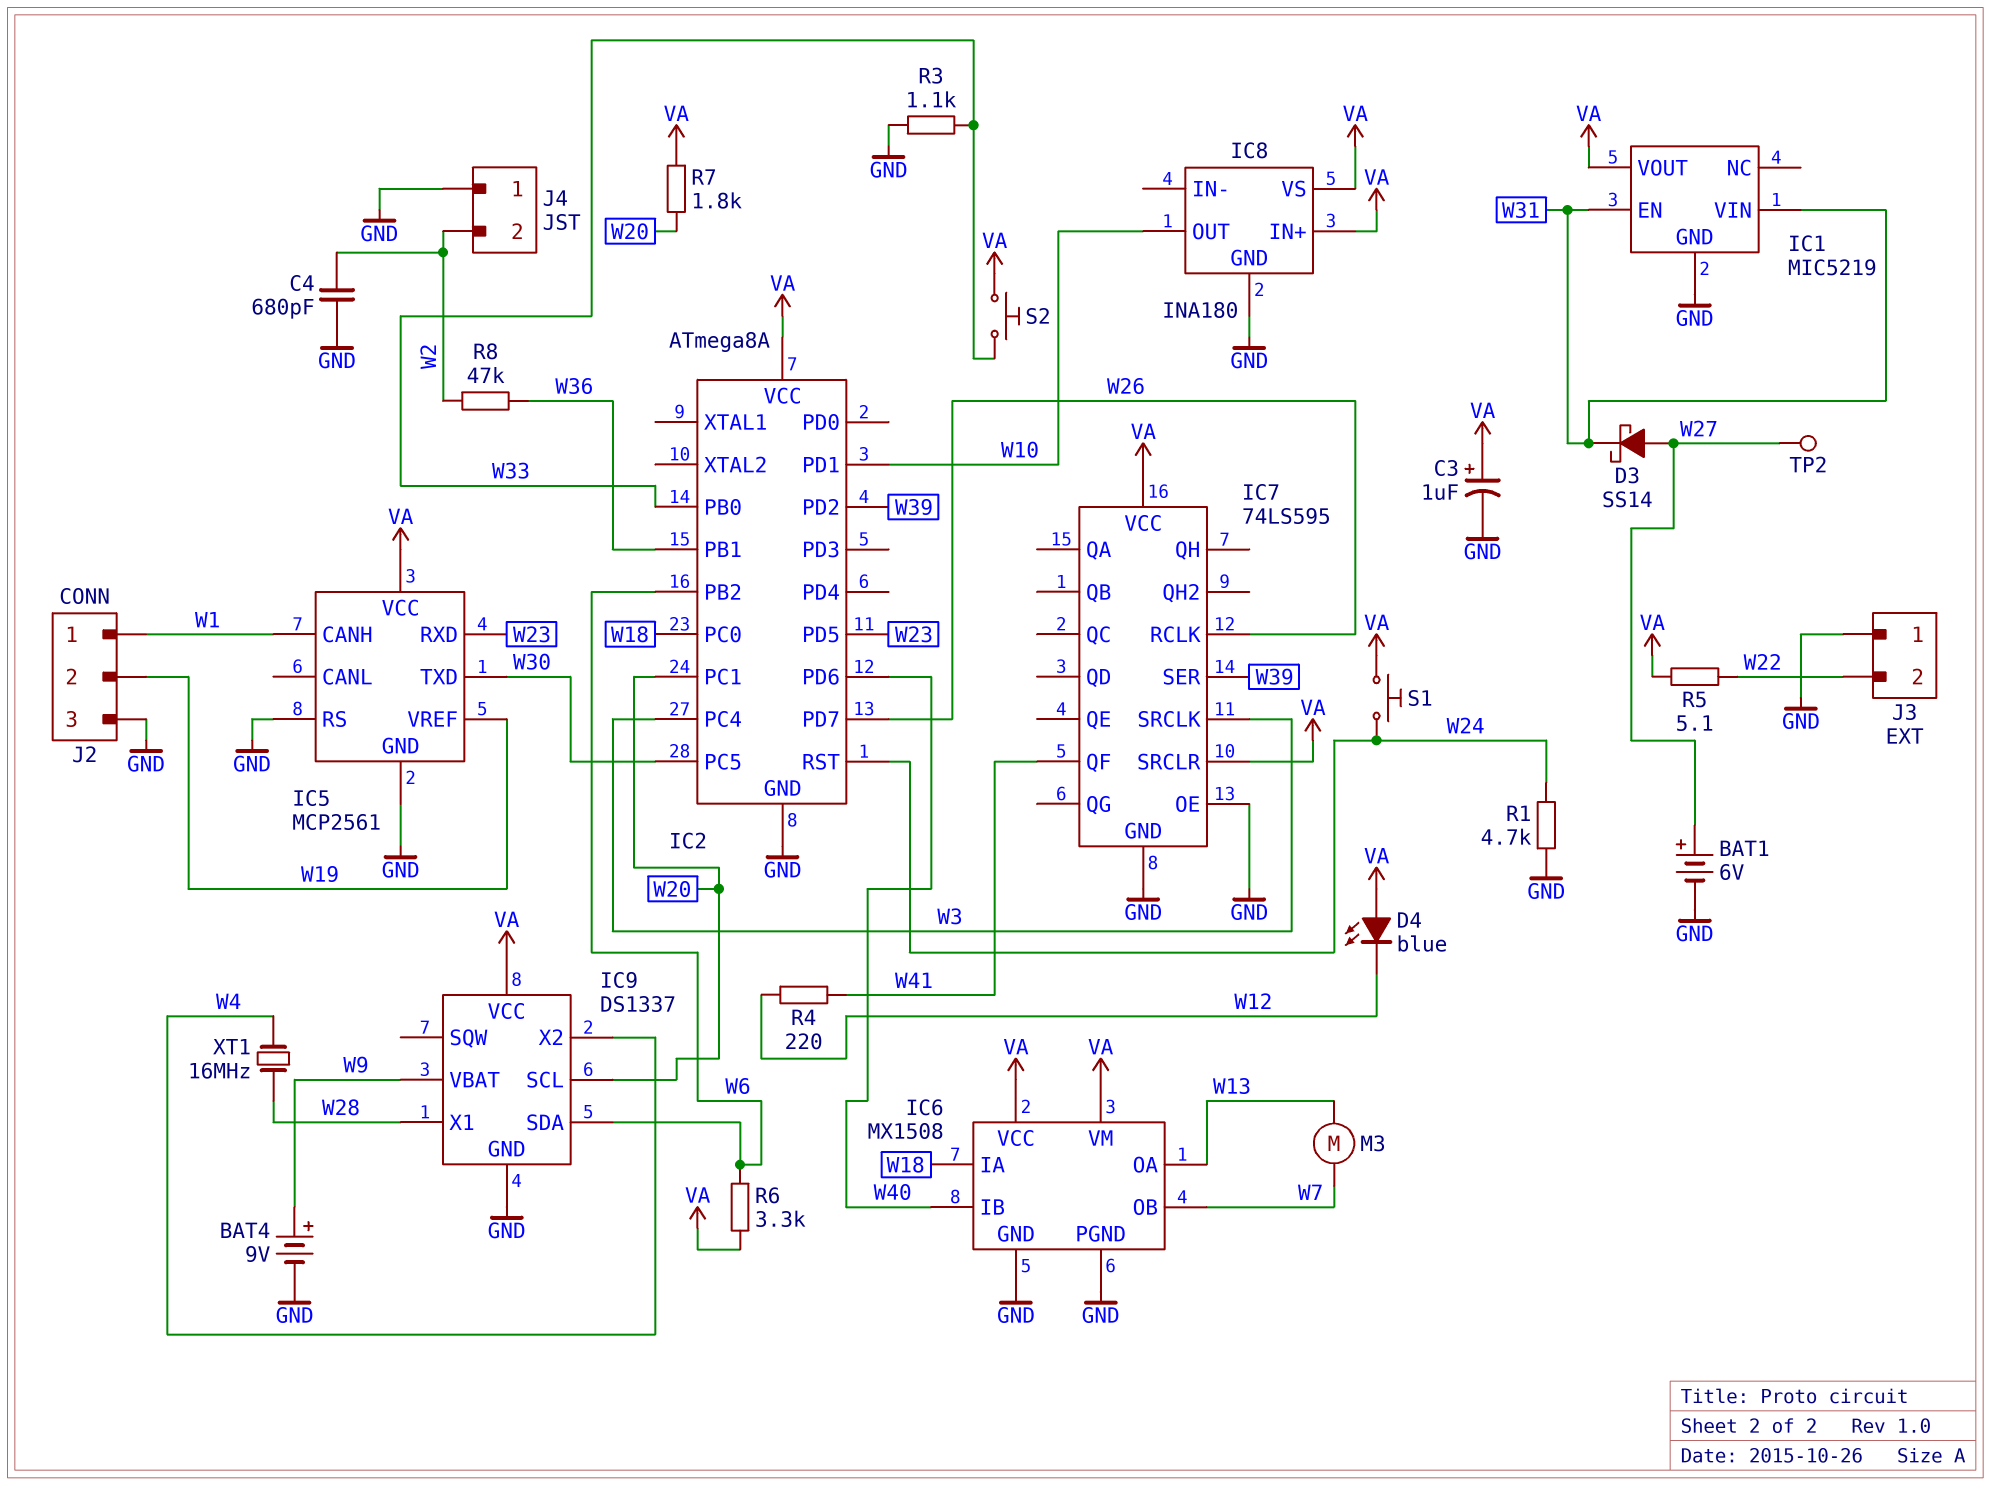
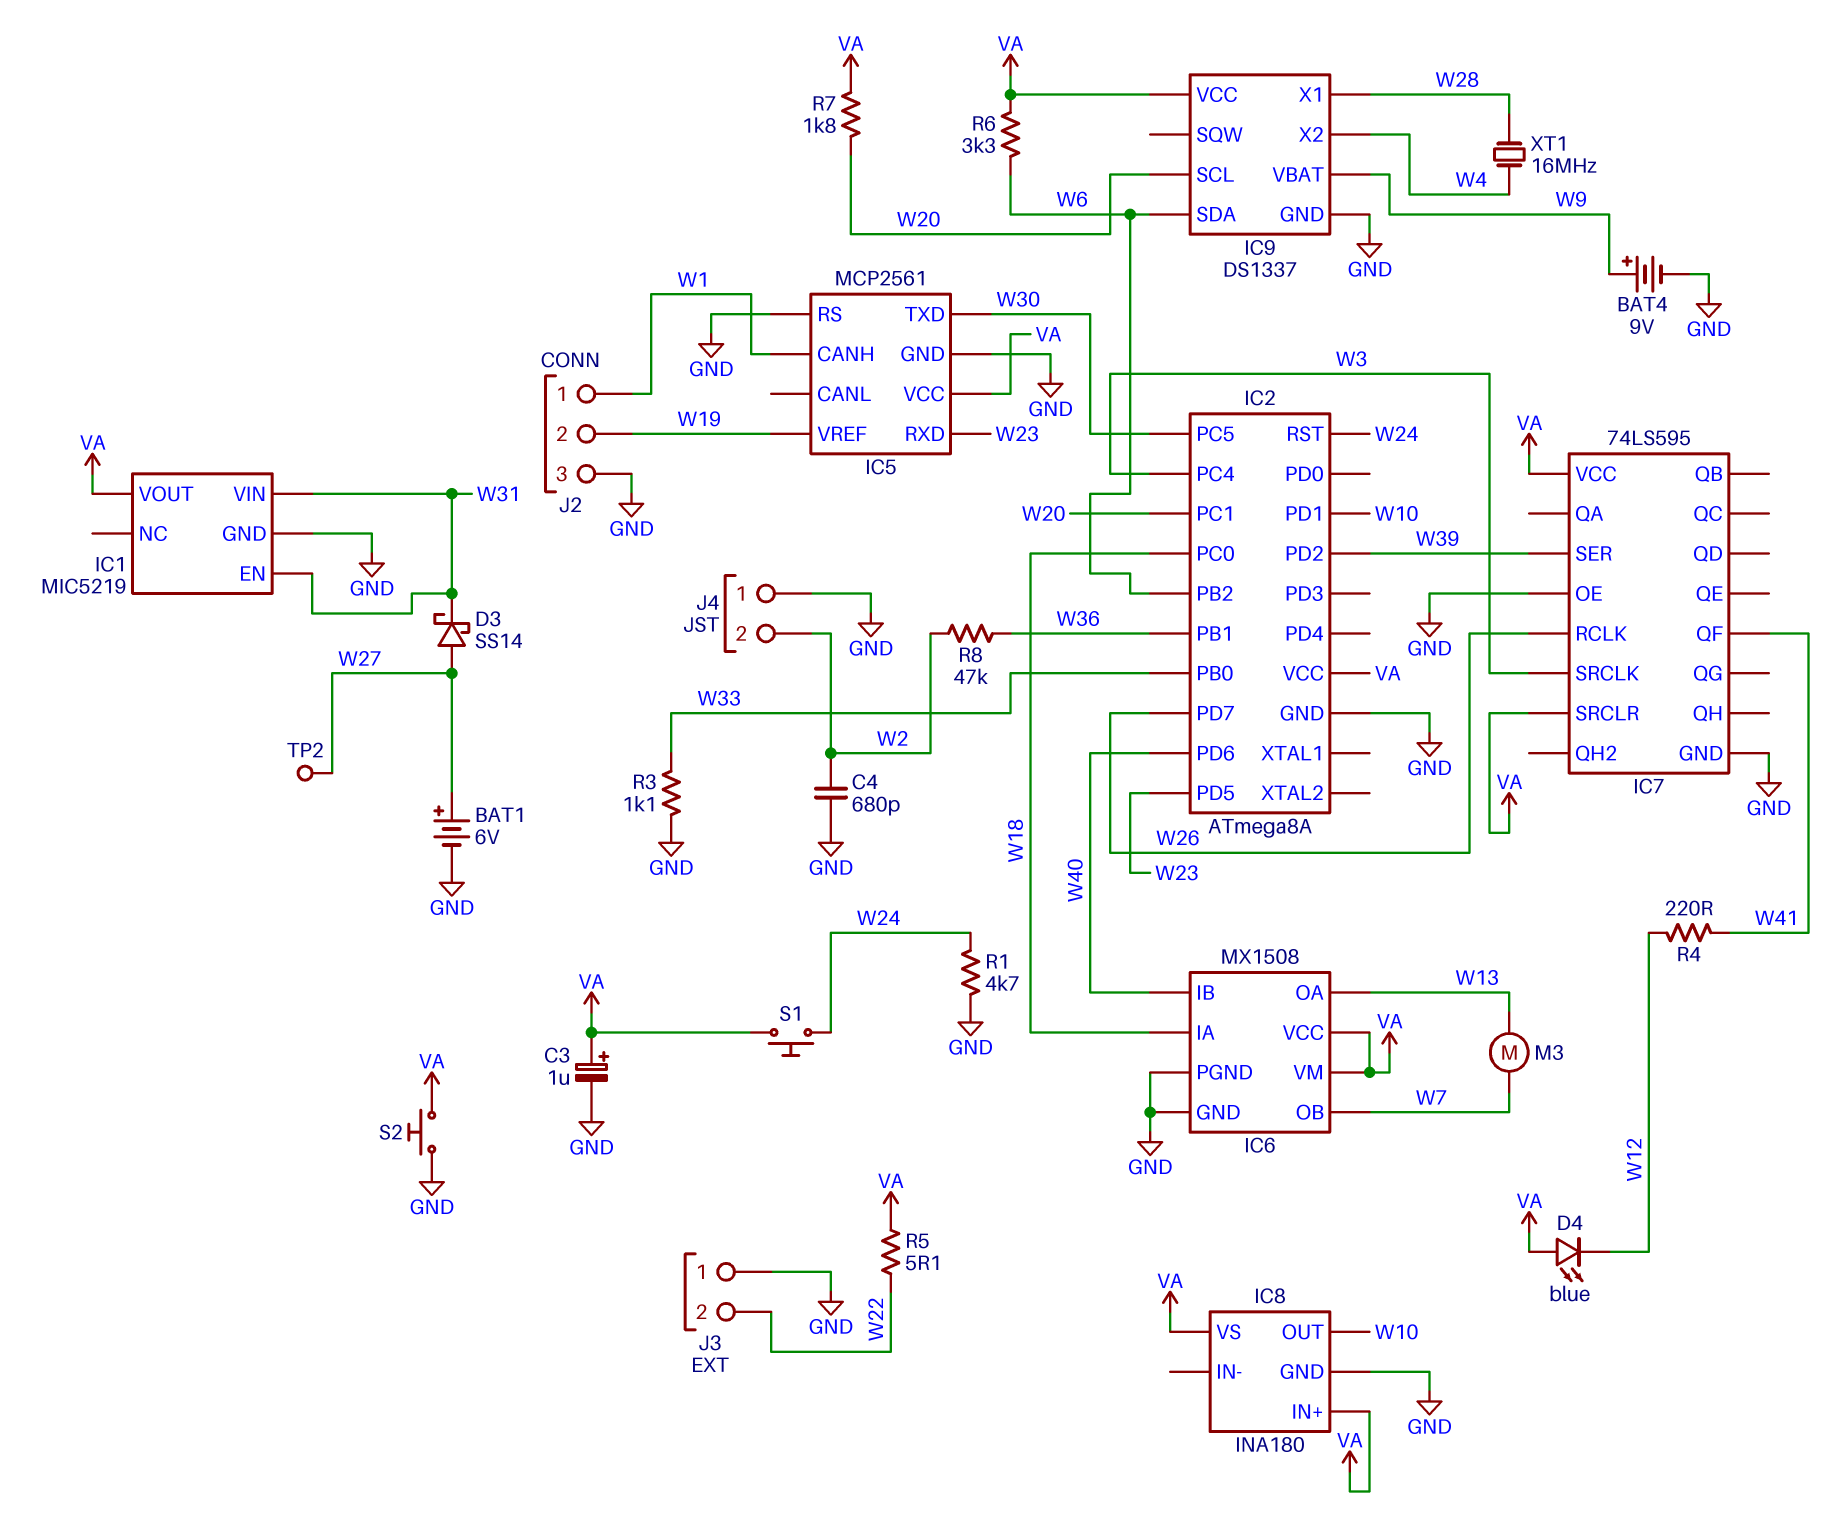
S2: button (VA, W33) -> button (GND, VA)

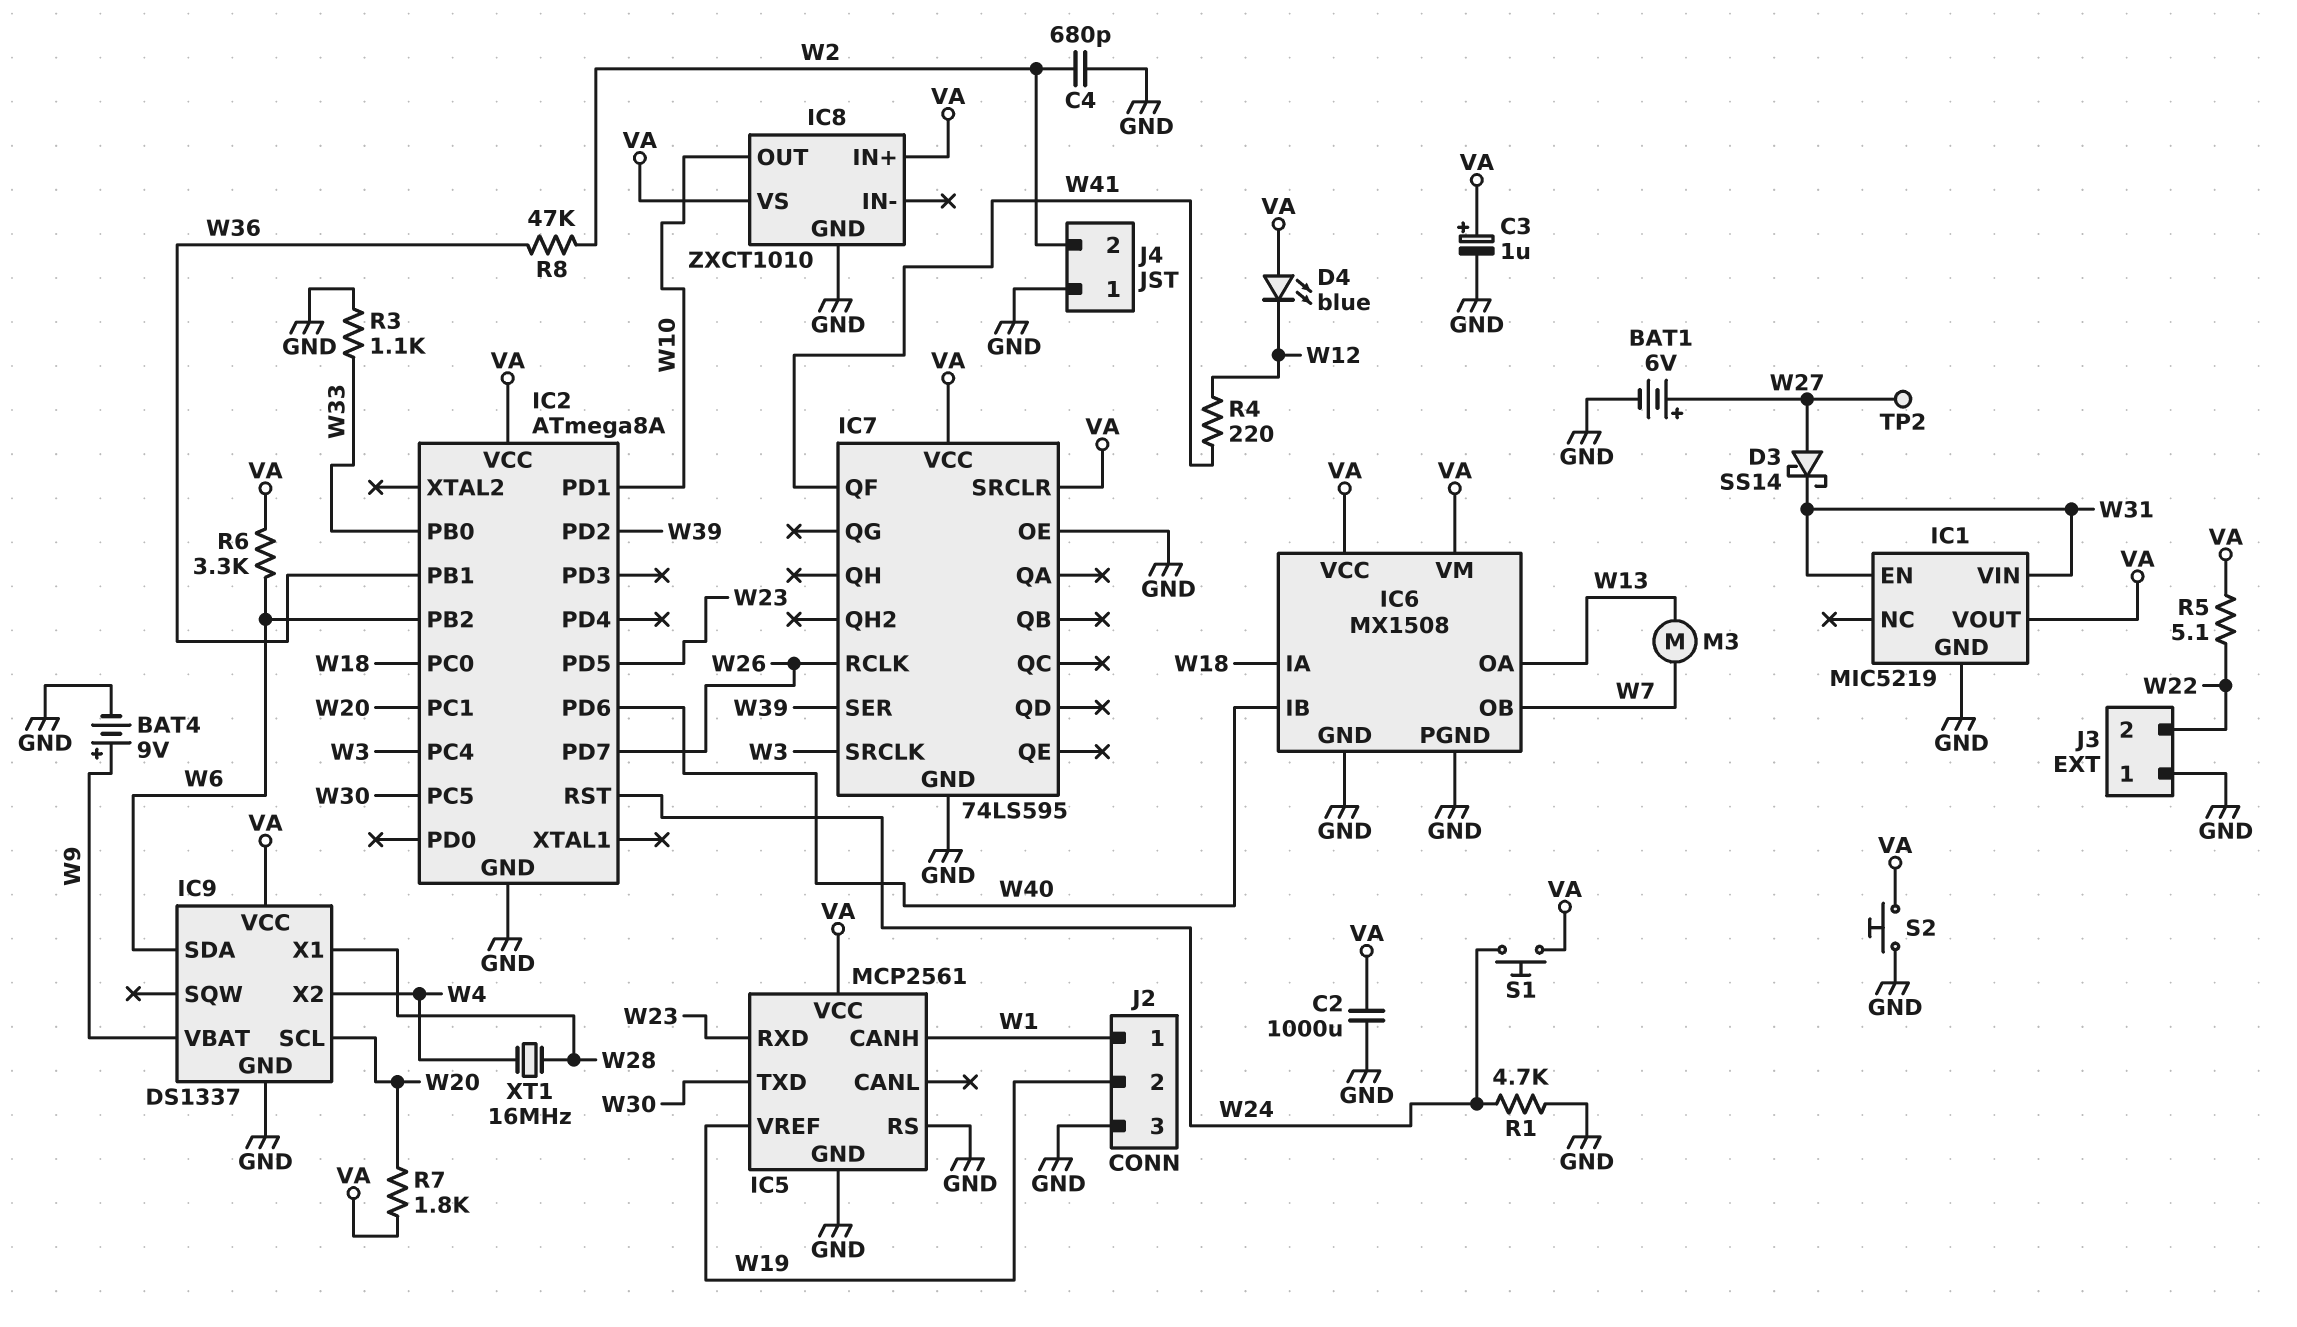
C2: none -> 1000uF (GND, VA)
IC8: INA180 -> ZXCT1010

